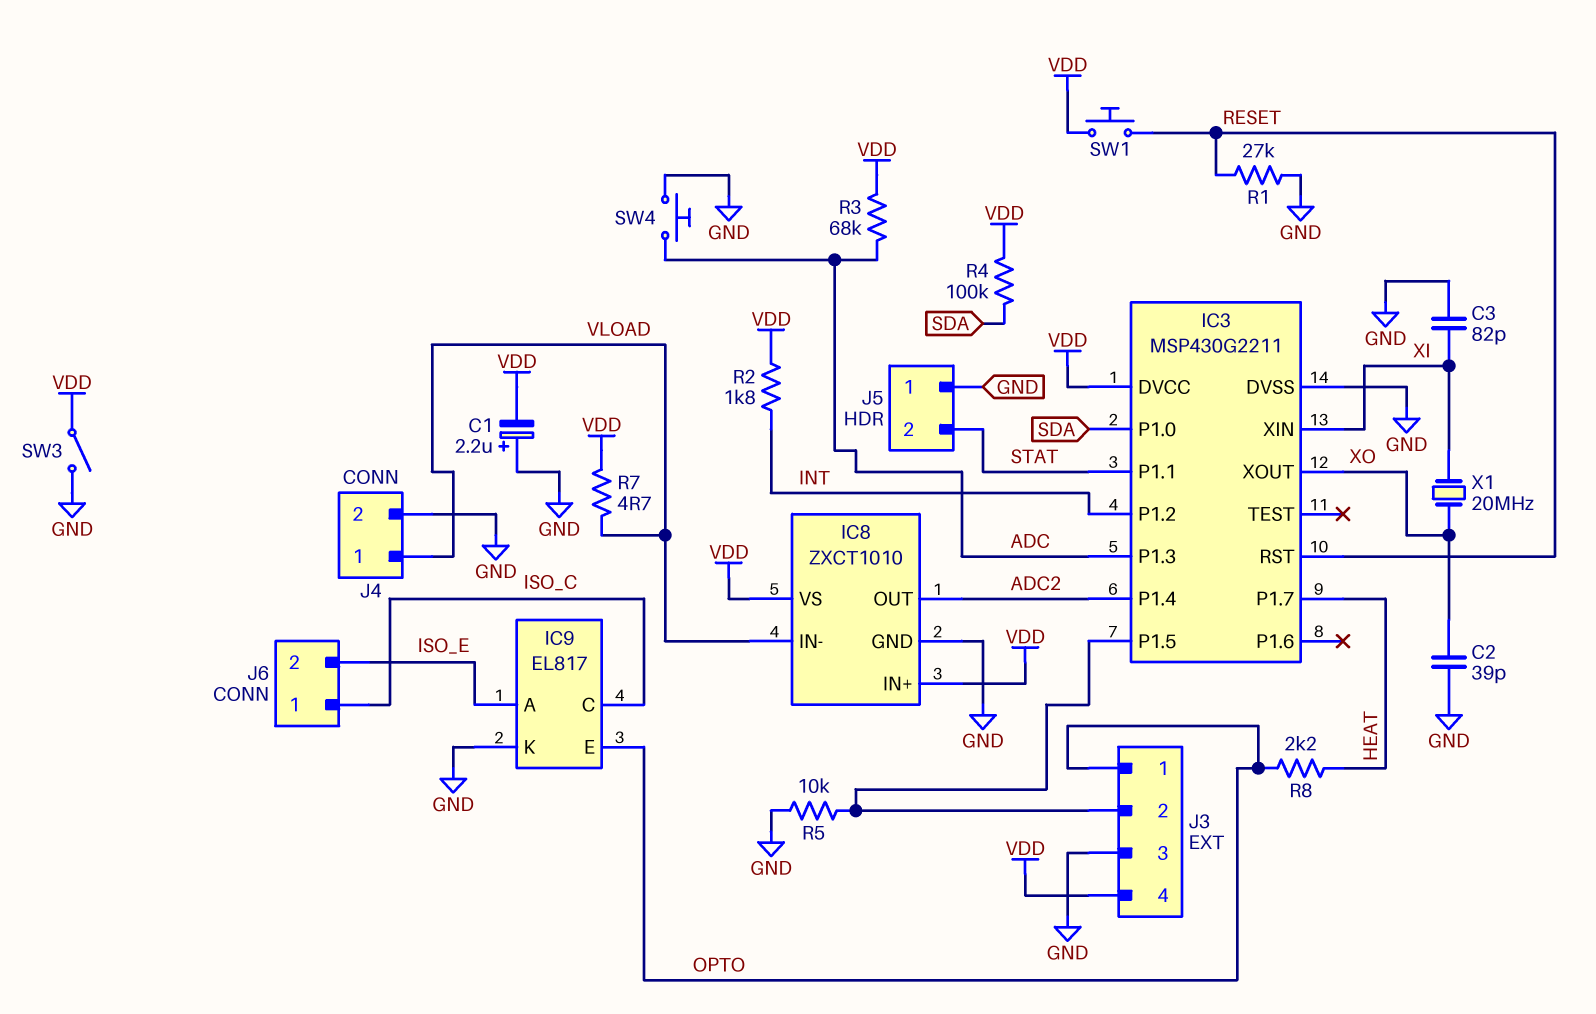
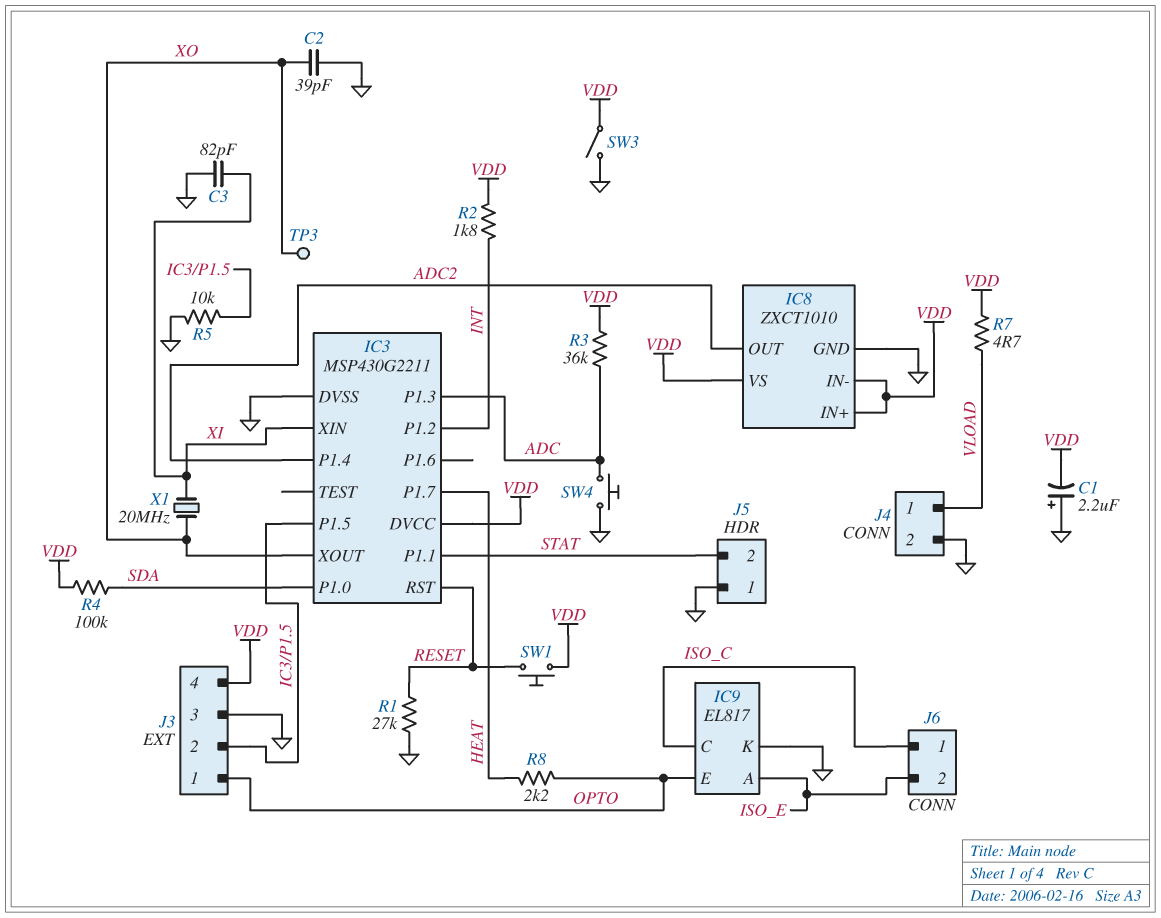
IC8 pin IN-: VLOAD -> VDD
R3: 68k (ADC, VDD) -> 36k (ADC, VDD)
TP3: none -> test point (XO)

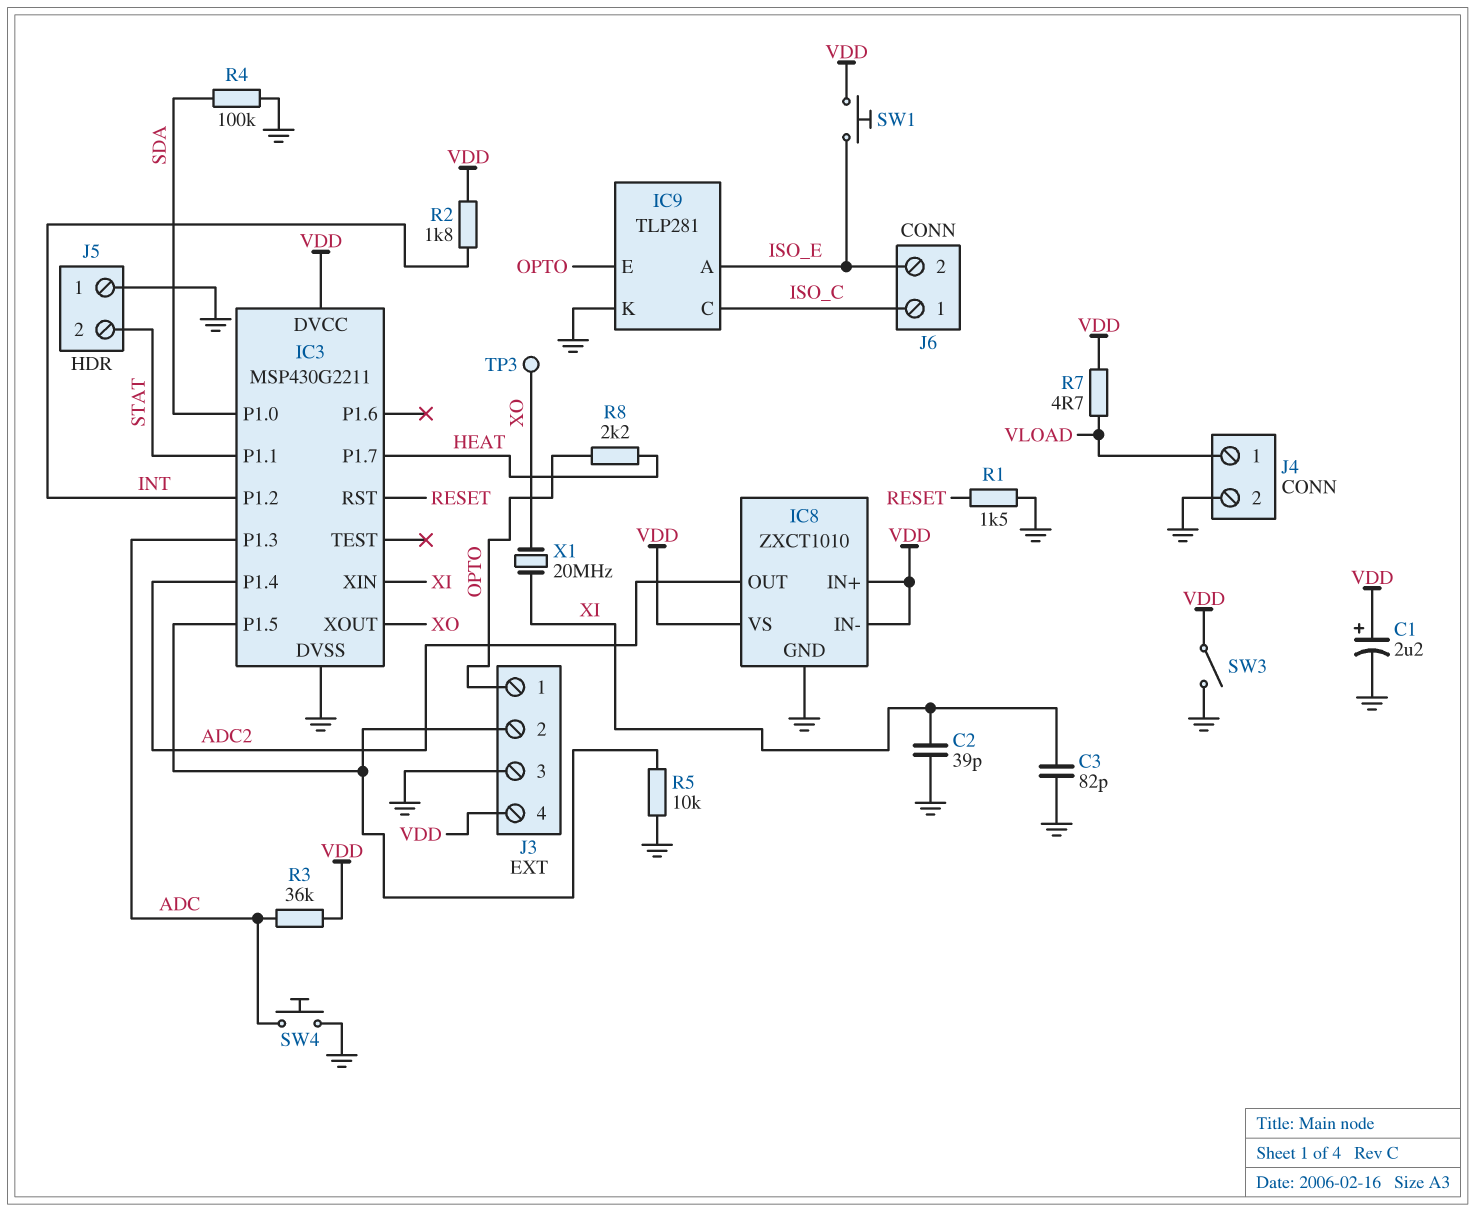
C1: 2.2uF (plus GND, minus VDD) -> 2.2uF (plus VDD, minus GND)
C2: 39pF (GND, XO) -> 39pF (GND, XI)
IC9: EL817 -> TLP281
R1: 27k (GND, RESET) -> 1.5k (GND, RESET)
R4: 100k (SDA, VDD) -> 100k (GND, SDA)
SW1: button (RESET, VDD) -> button (ISO_E, VDD)

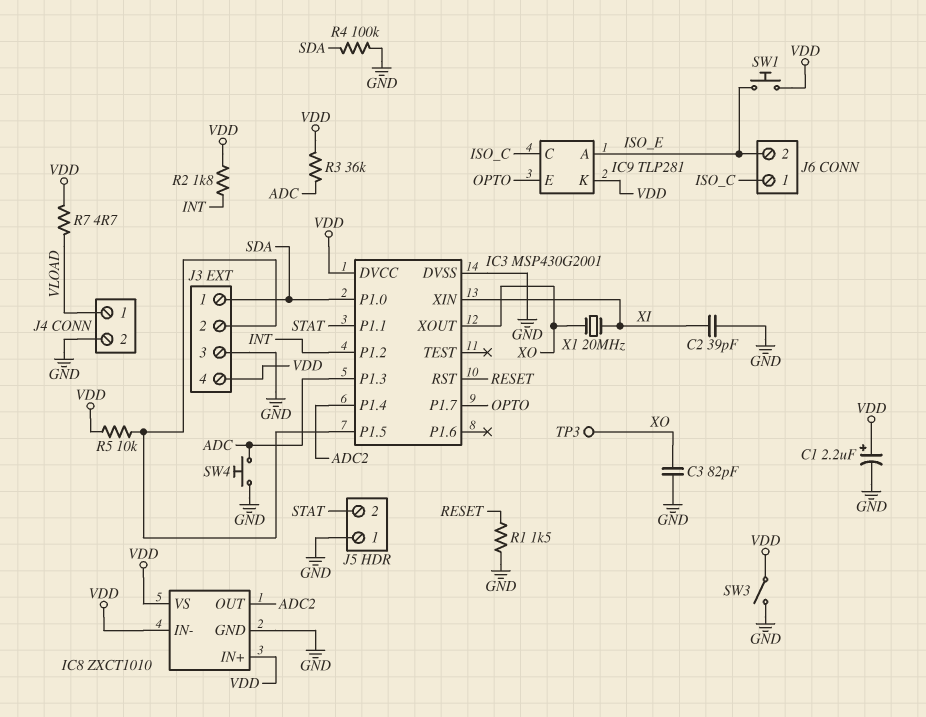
C3: 82pF (GND, XI) -> 82pF (GND, XO)
IC3: MSP430G2211 -> MSP430G2001
IC3 pin P1.7: HEAT -> OPTO
IC9 pin K: GND -> VDD
J3 pin 1: OPTO -> SDA
R5: 10k (GND, IC3/P1.5) -> 10k (IC3/P1.5, VDD)
R8: 2.2k (HEAT, OPTO) -> none

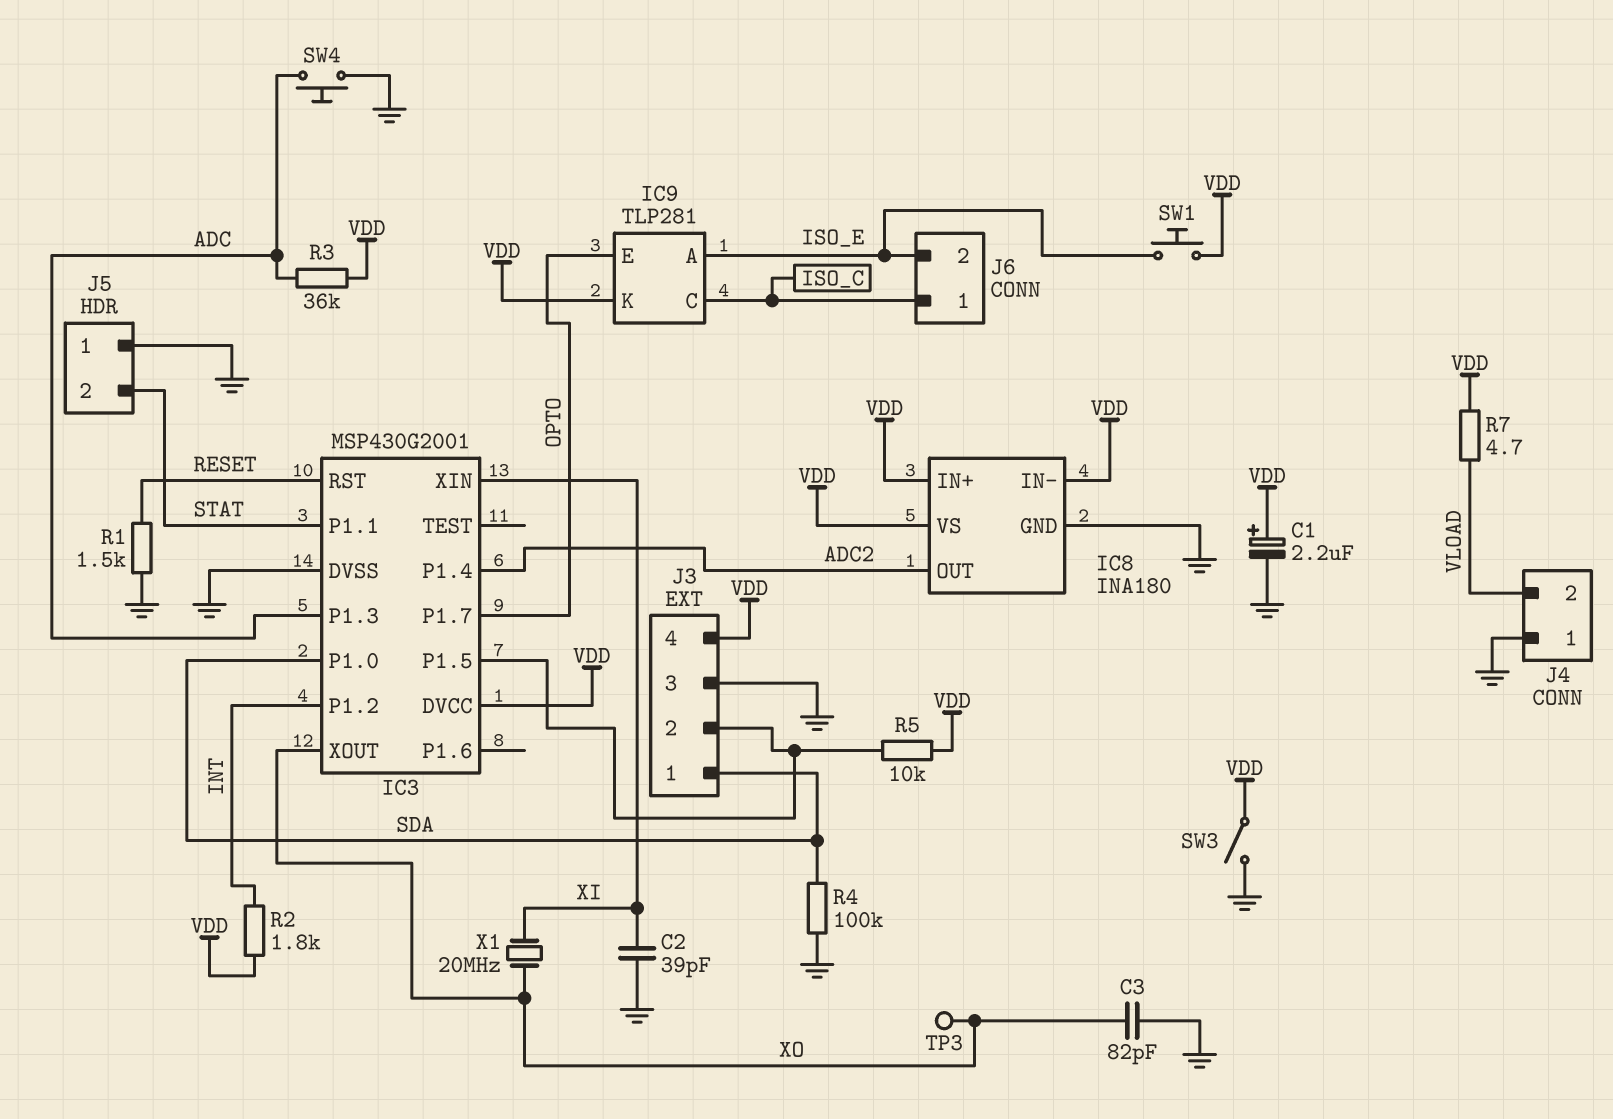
IC8: ZXCT1010 -> INA180
J4 pin 1: VLOAD -> GND
J4 pin 2: GND -> VLOAD

